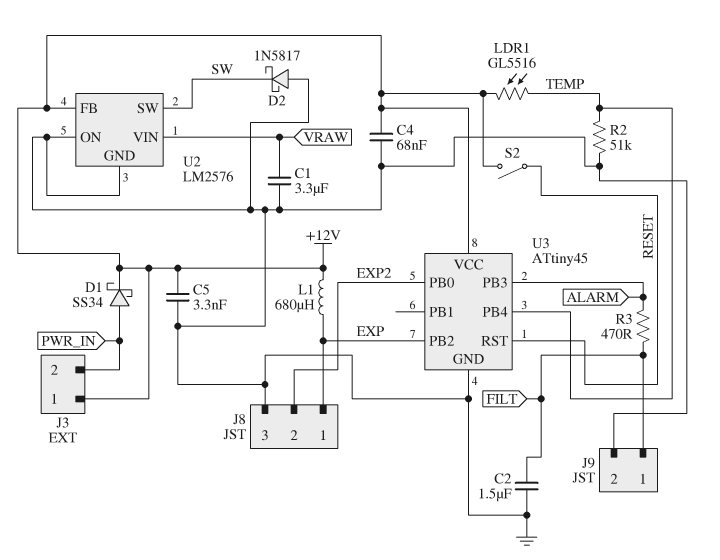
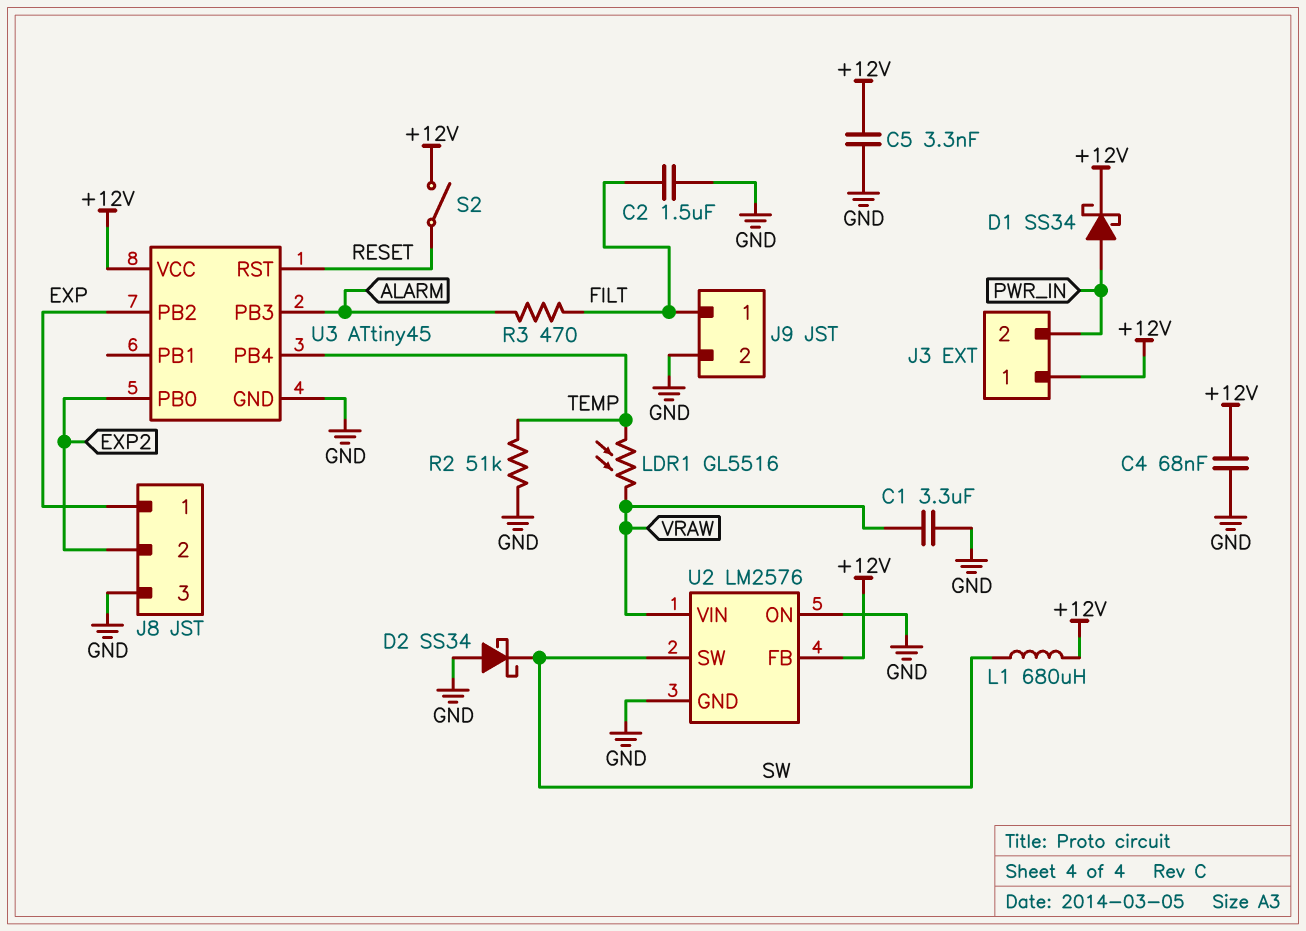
D2: schottky 1N5817 (A GND, K SW) -> schottky SS34 (A GND, K SW)
L1: 680uH (+12V, EXP) -> 680uH (+12V, SW)
LDR1: GL5516 (+12V, TEMP) -> GL5516 (TEMP, VRAW)

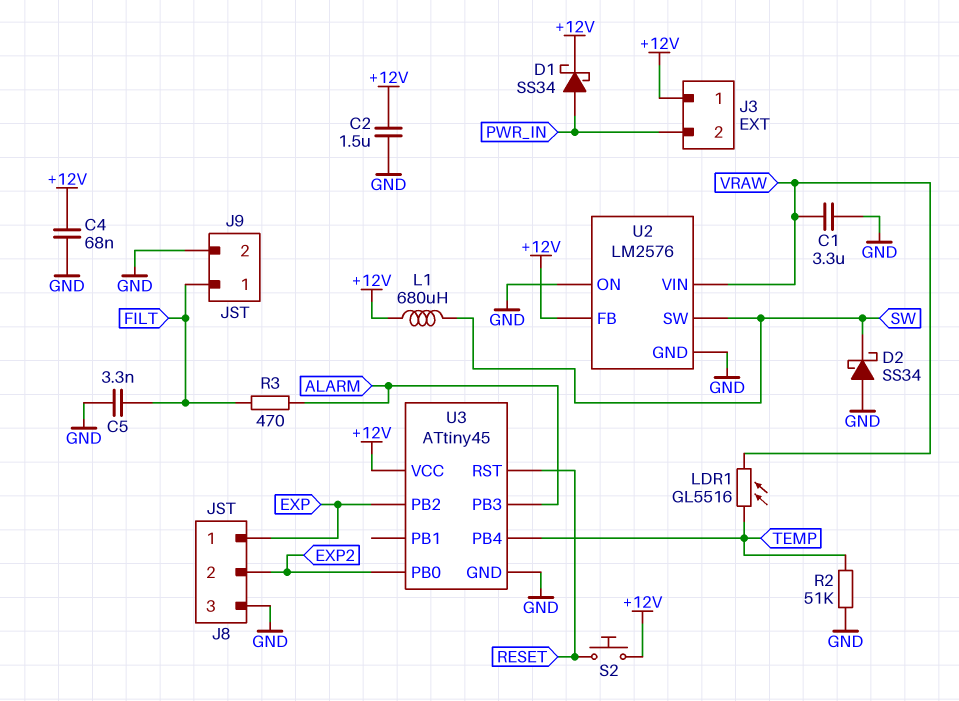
C2: 1.5uF (FILT, GND) -> 1.5uF (+12V, GND)
C5: 3.3nF (+12V, GND) -> 3.3nF (FILT, GND)
S2: switch (+12V, RESET) -> button (+12V, RESET)

